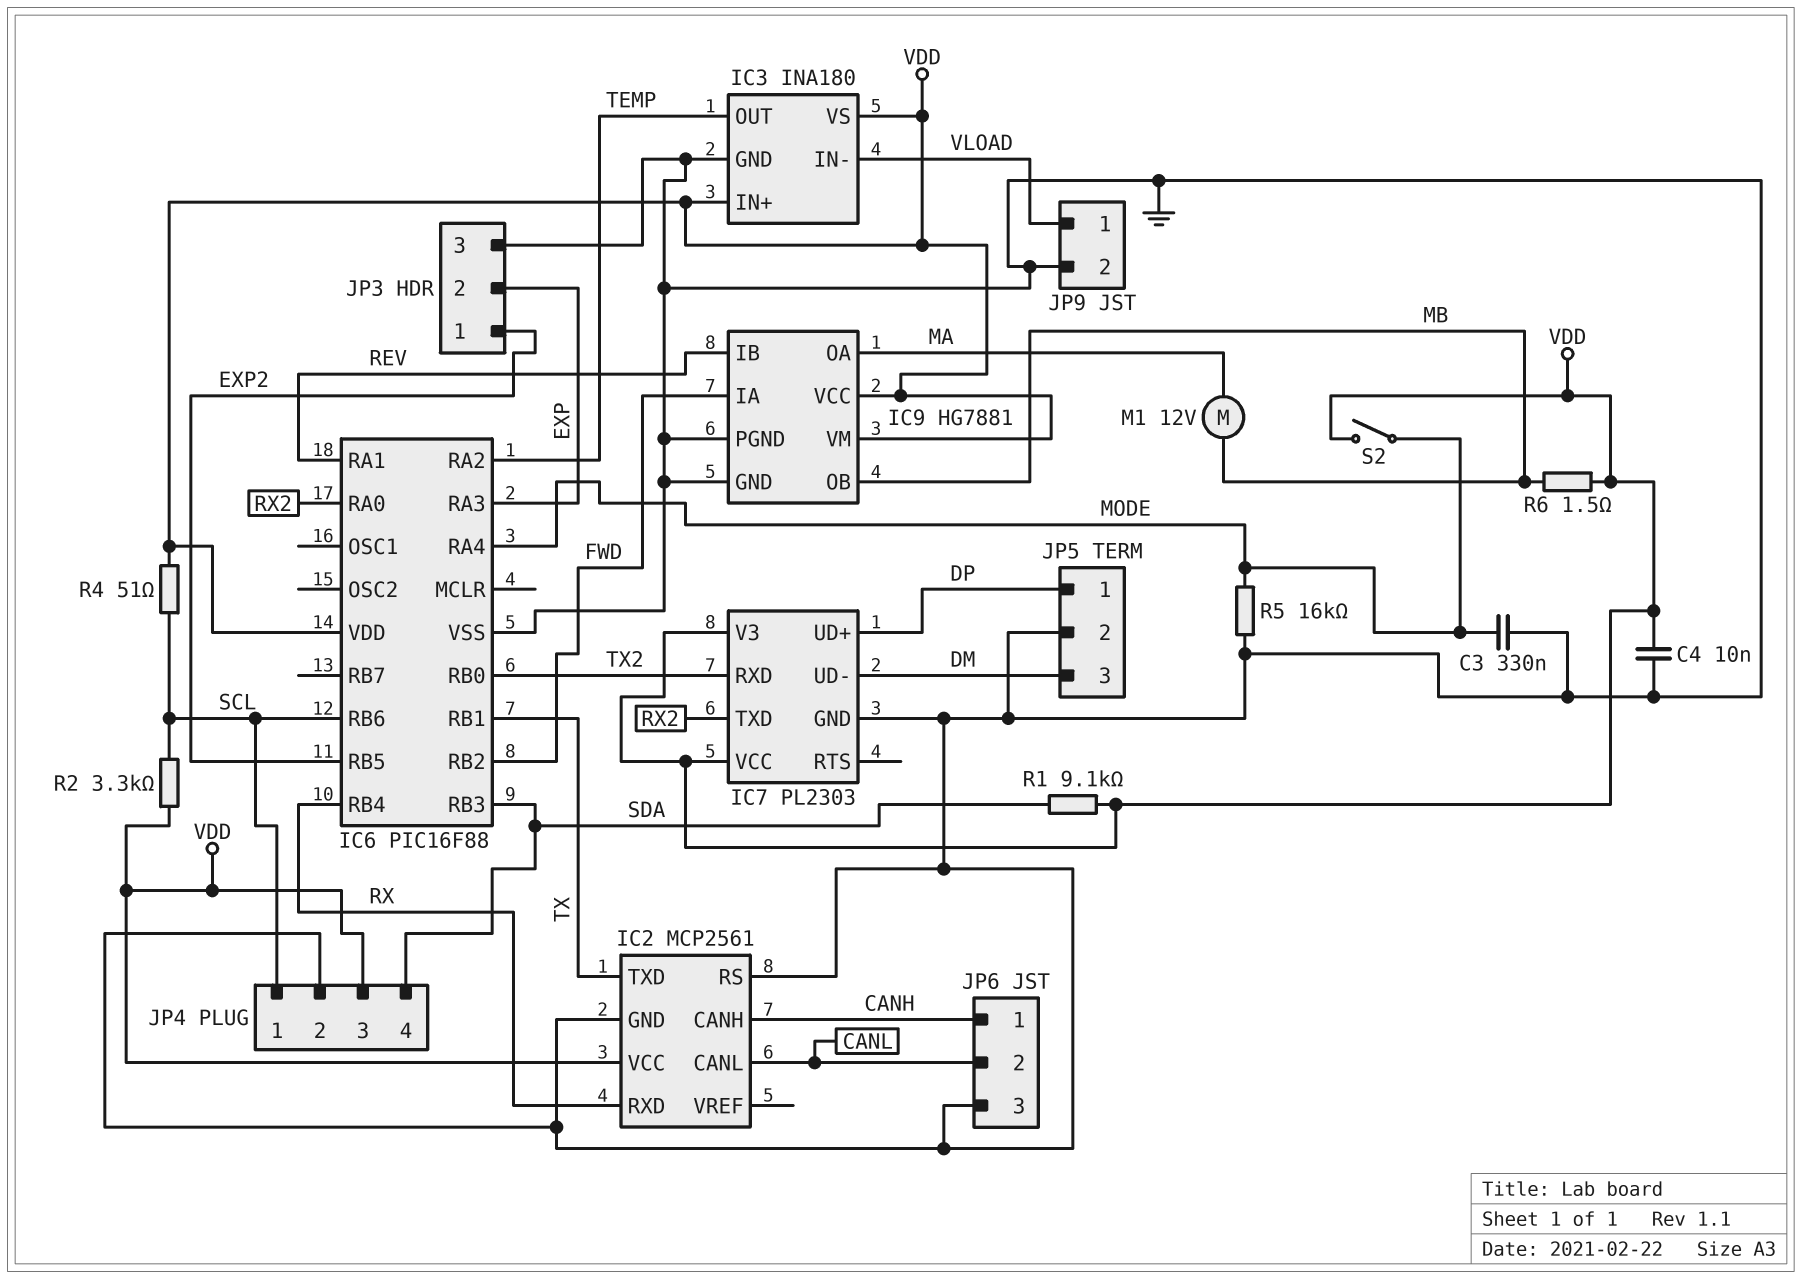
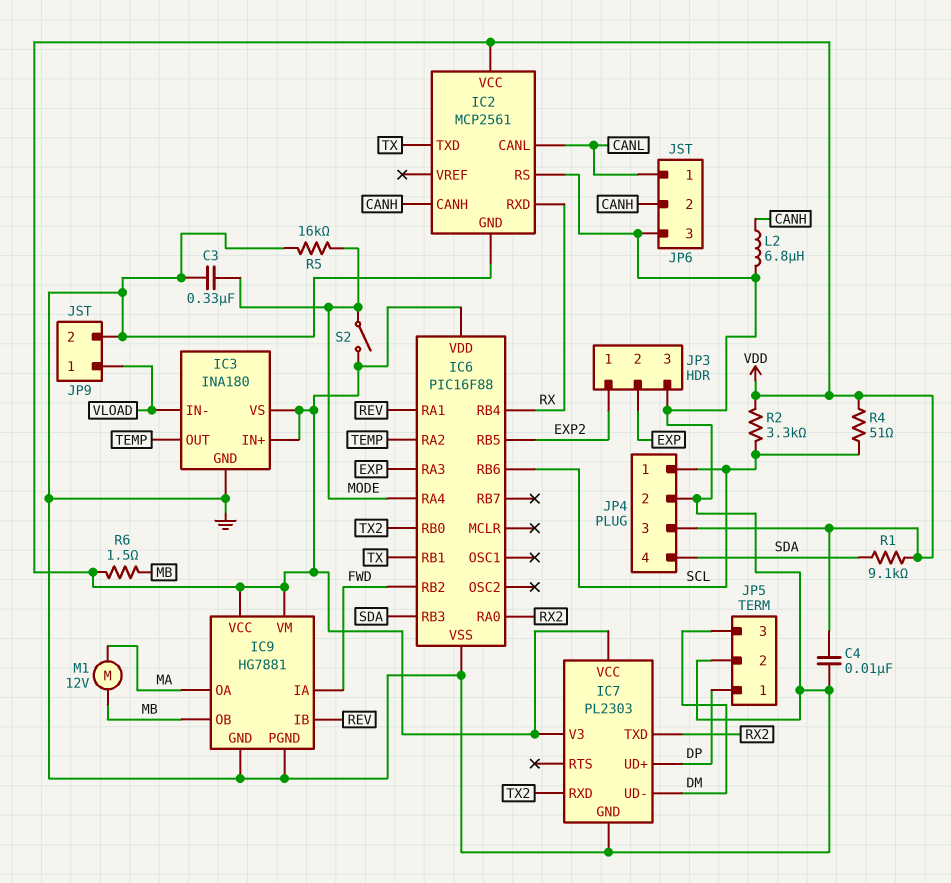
JP6 pin 1: CANH -> CANL
JP6 pin 2: CANL -> CANH
L2: none -> 6.8uH (CANH, GND)

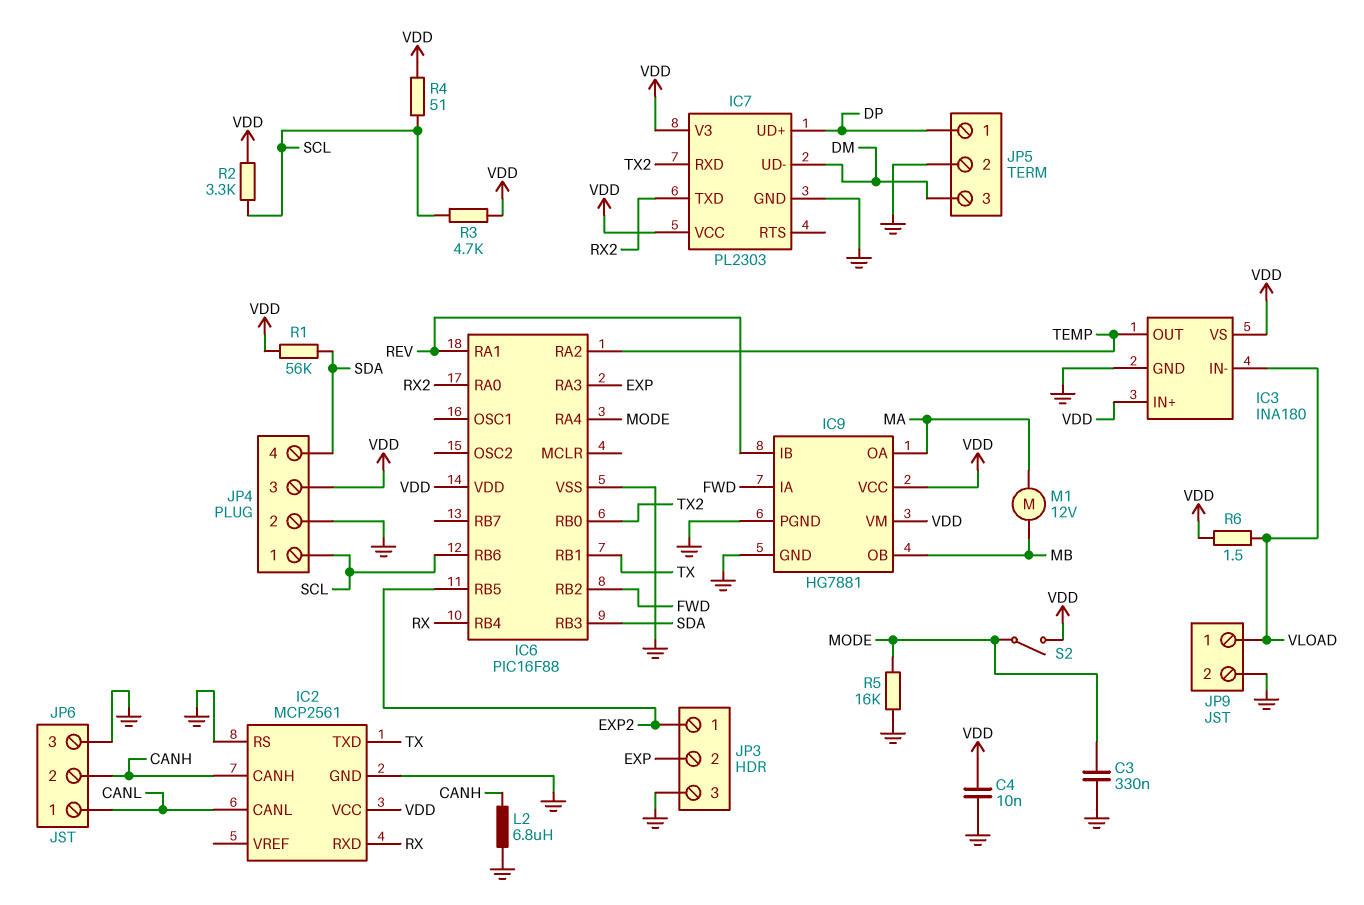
R1: 9.1k (SDA, VDD) -> 56k (SDA, VDD)
R3: none -> 4.7k (SCL, VDD)
R6: 1.5 (MB, VDD) -> 1.5 (VDD, VLOAD)

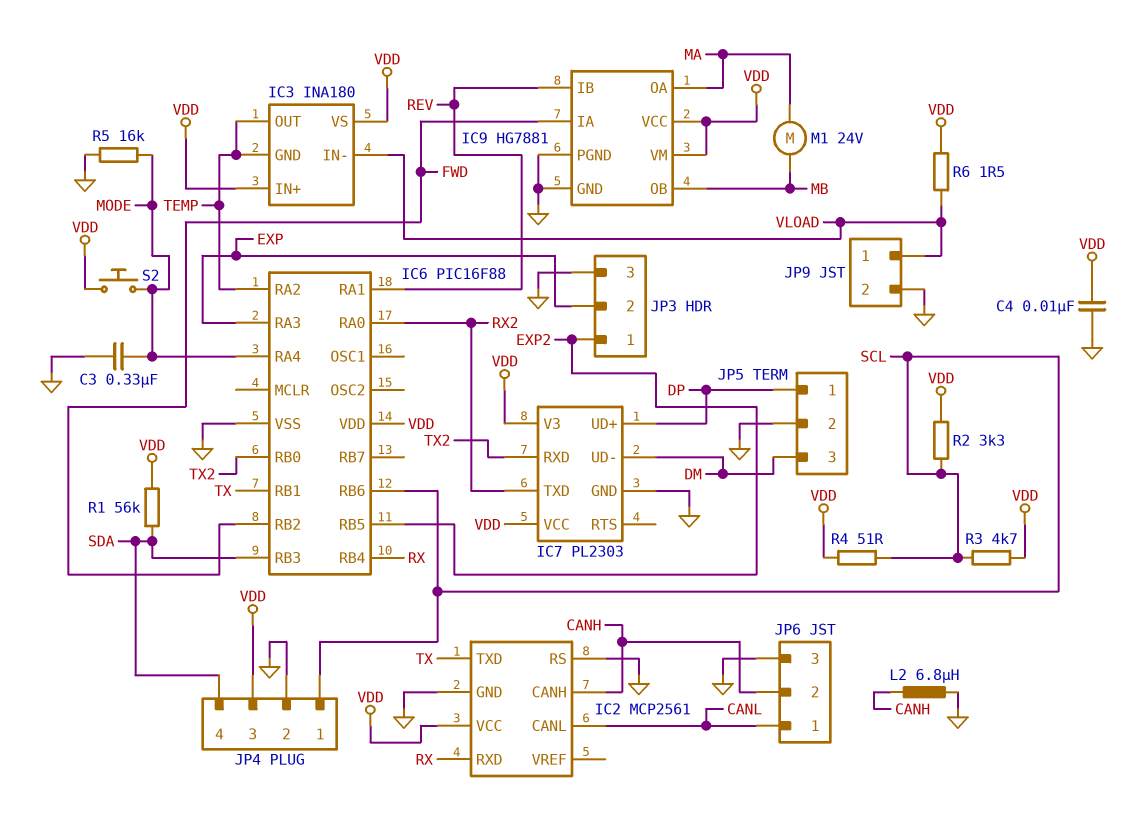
IC3 pin GND: GND -> TEMP
M1: motor 12V (MA, MB) -> motor 24V (MA, MB)
S2: switch (MODE, VDD) -> button (MODE, VDD)

